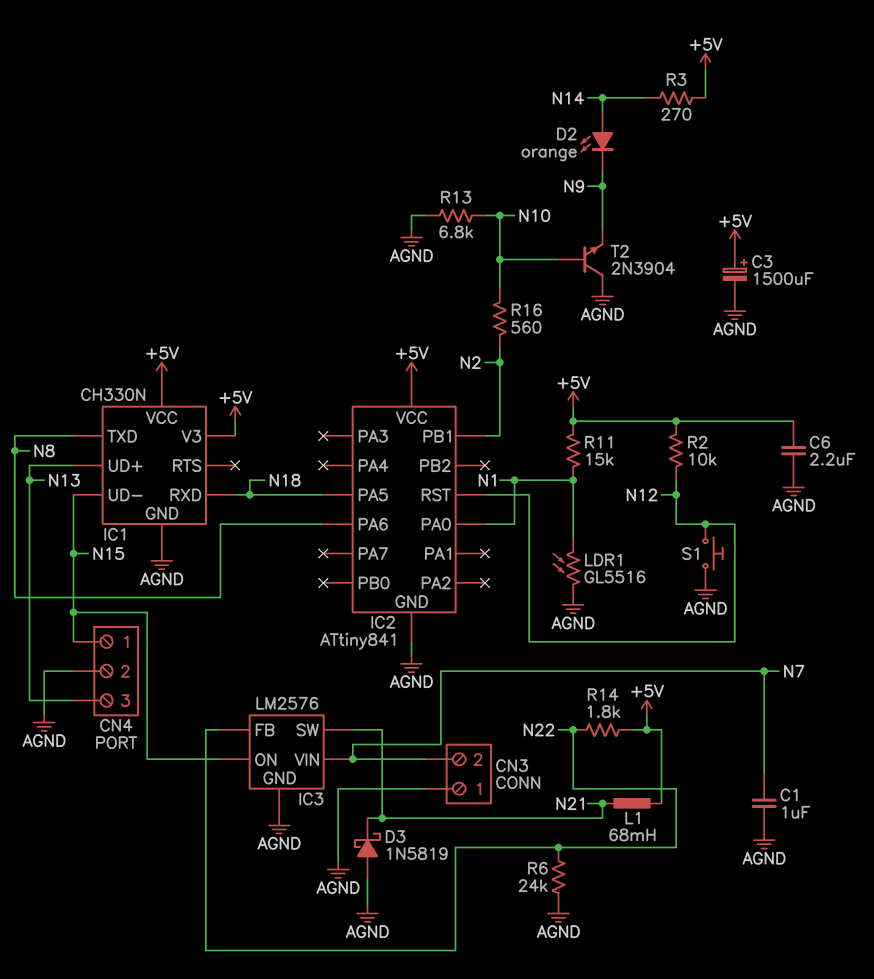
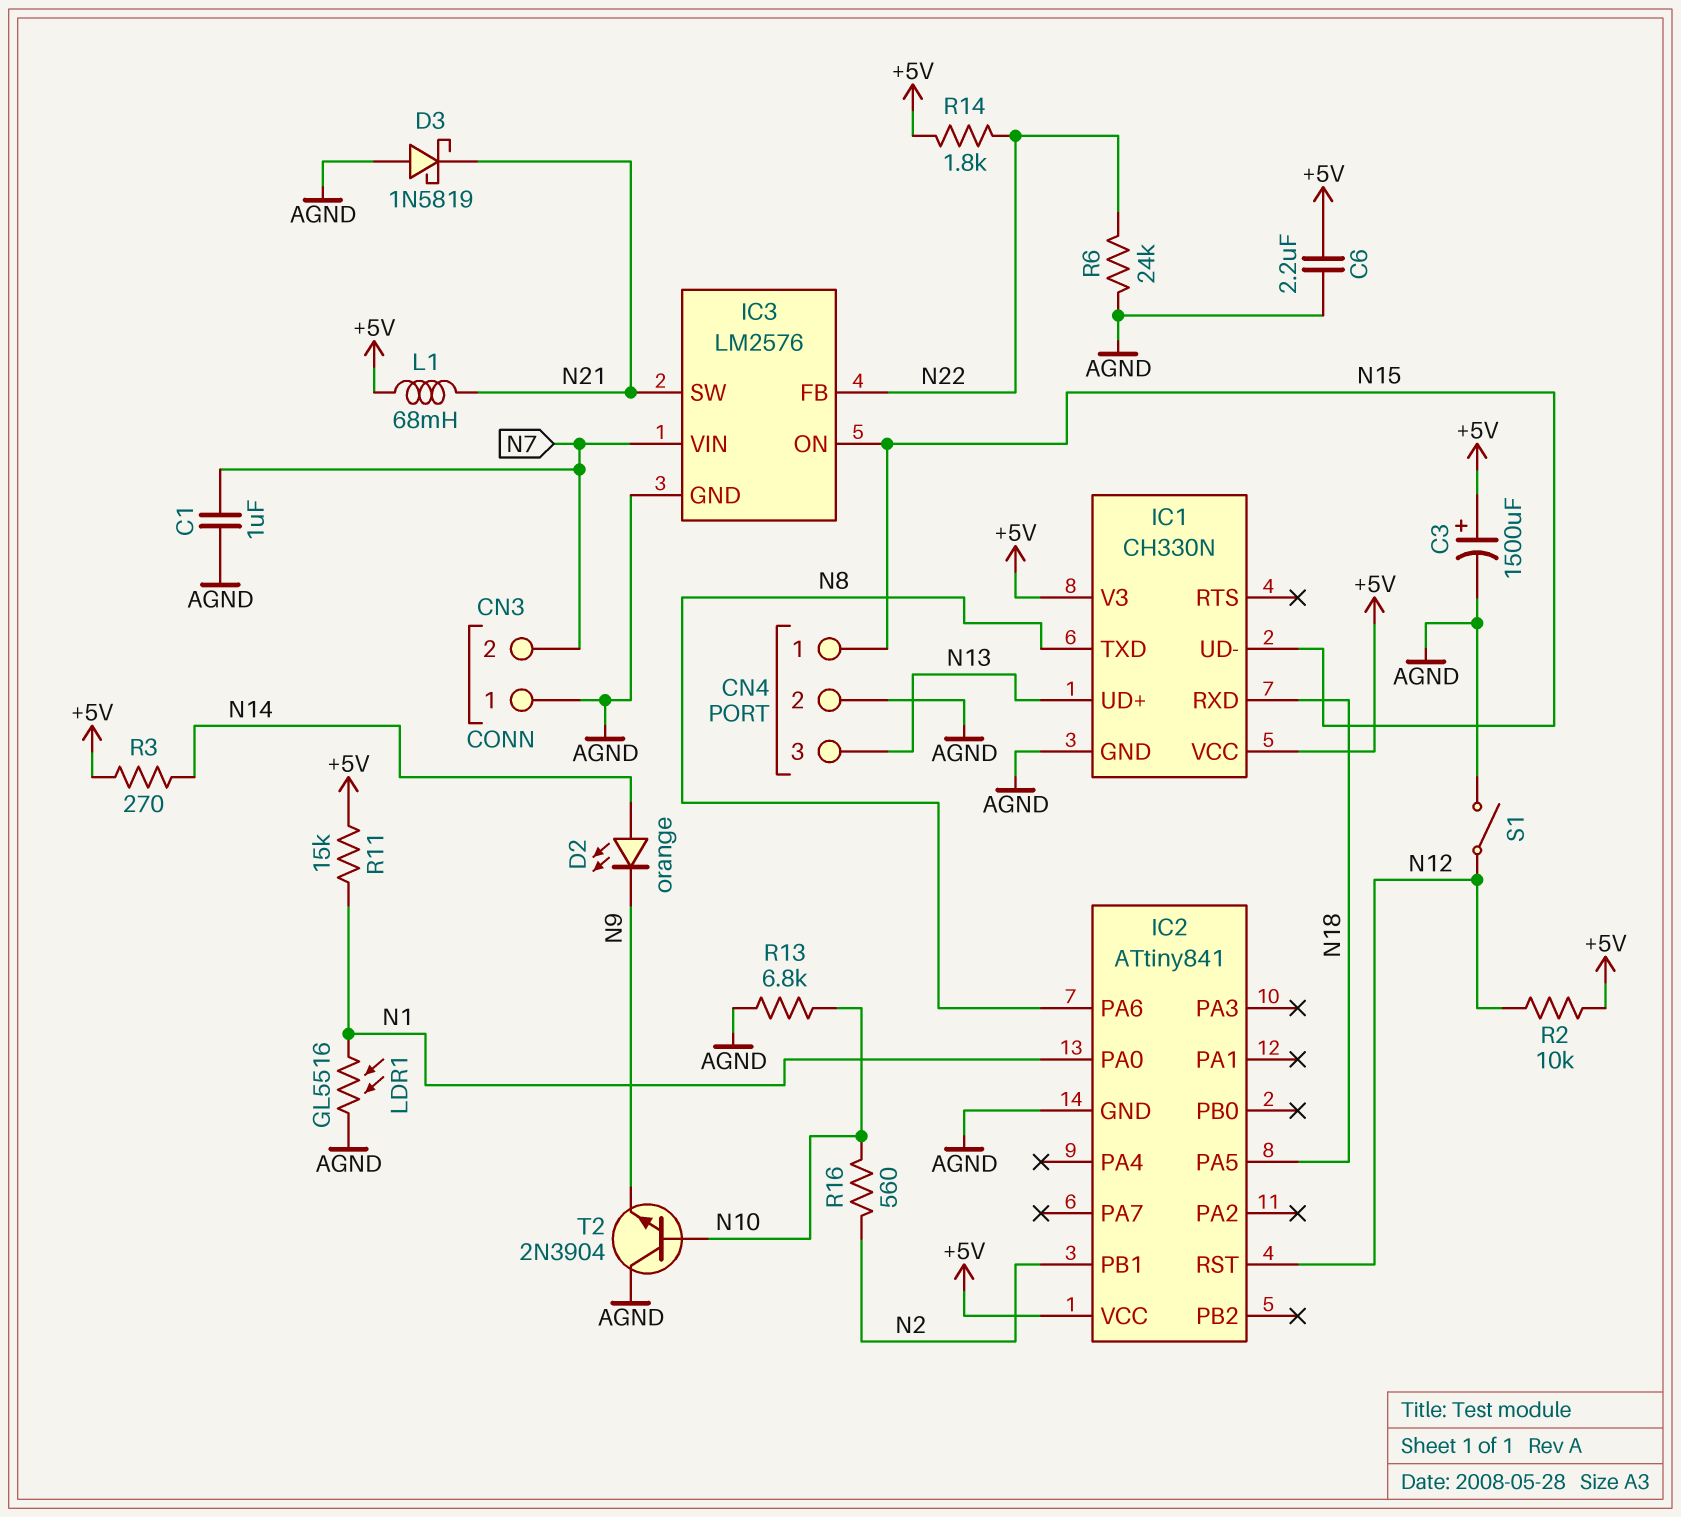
S1: button (AGND, N12) -> switch (AGND, N12)

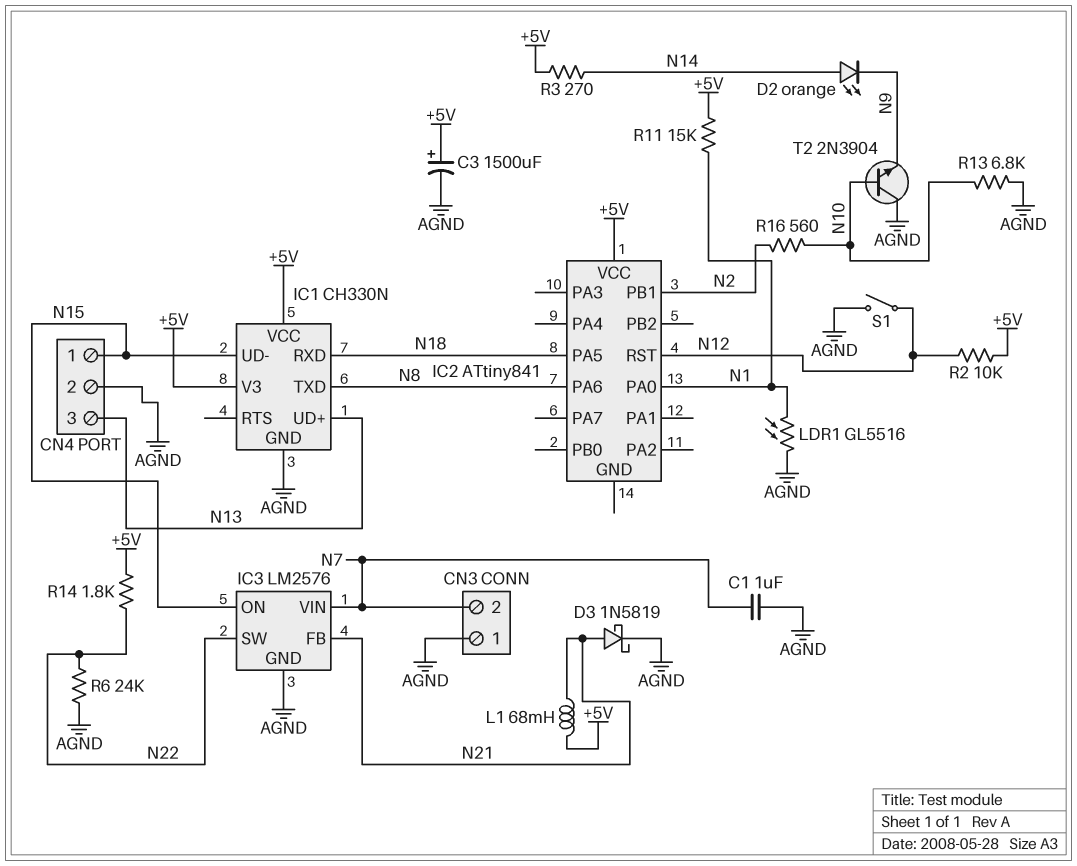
C6: 2.2uF (+5V, AGND) -> none
D3: schottky 1N5819 (A AGND, K N21) -> schottky 1N5819 (A N21, K AGND)
IC2 pin GND: AGND -> none
IC3 pin FB: N22 -> N21
IC3 pin SW: N21 -> N22

